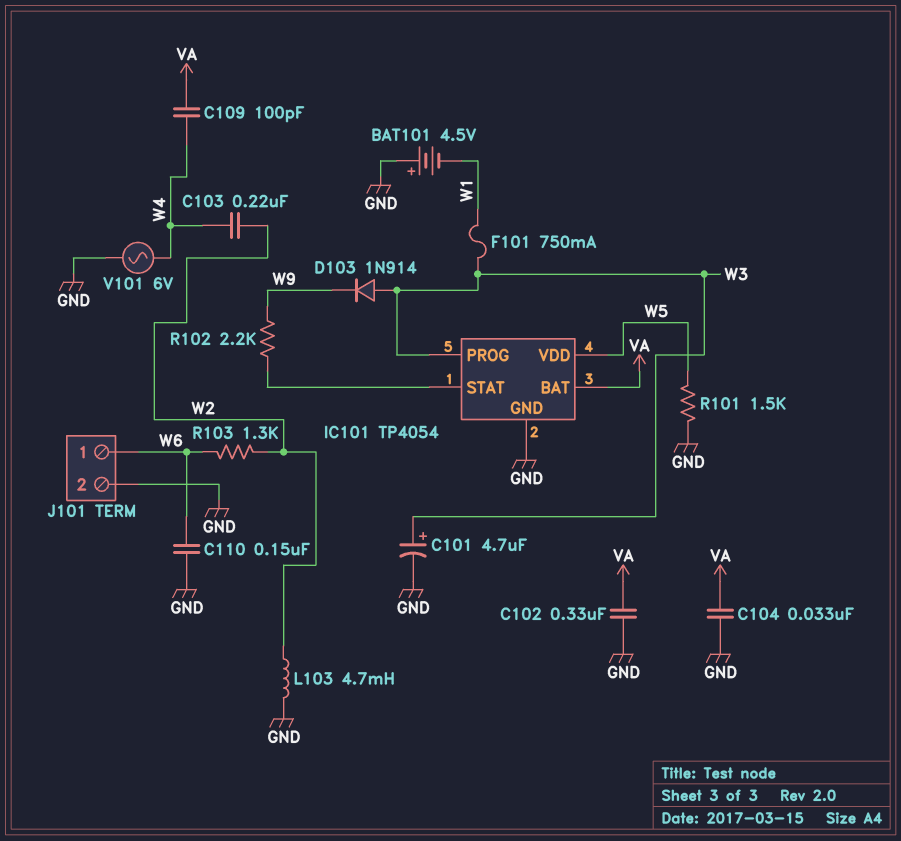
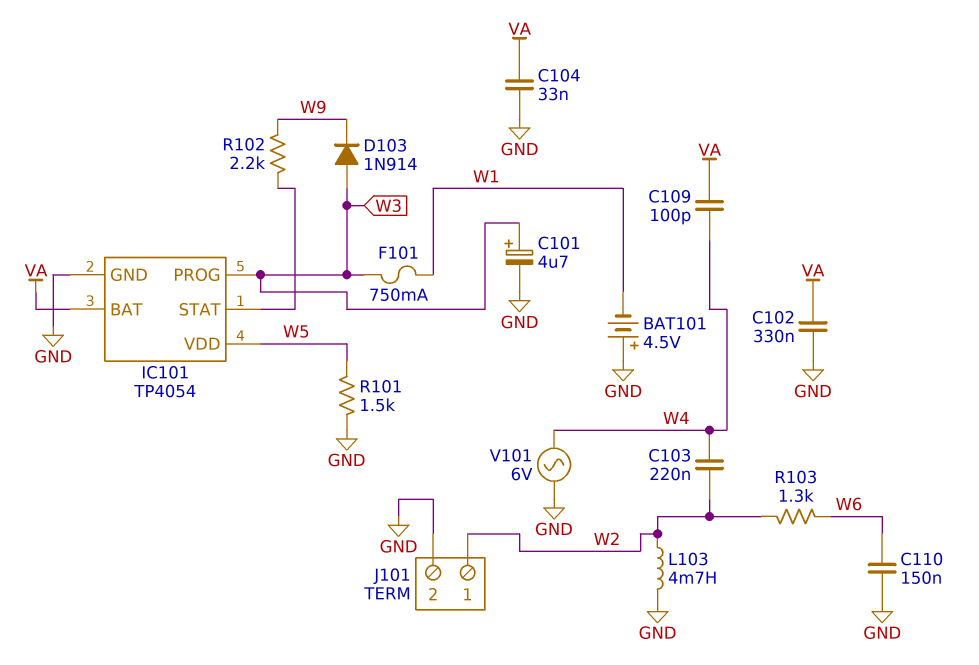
J101 pin 1: W6 -> W2

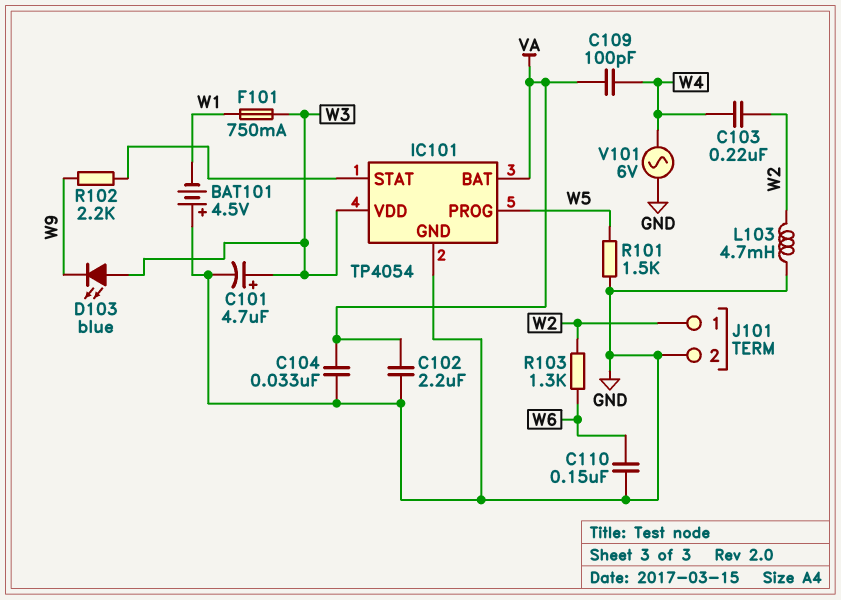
C102: 330nF (GND, VA) -> 2.2uF (GND, VA)
D103: diode 1N914 (A W3, K W9) -> LED blue (A W3, K W9)
IC101 pin PROG: W3 -> W5
IC101 pin VDD: W5 -> W3

